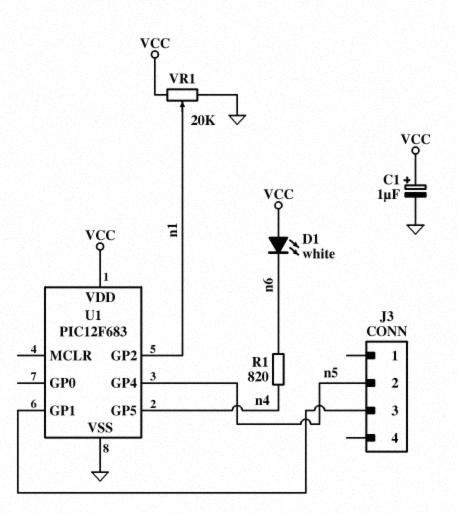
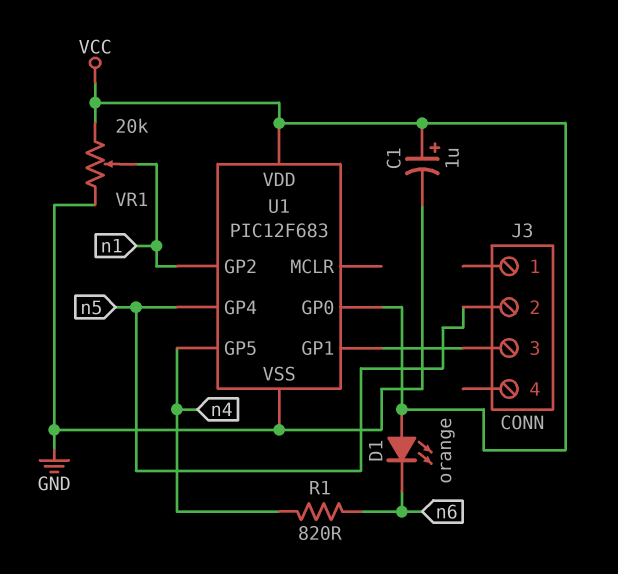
D1: LED white (A VCC, K n6) -> LED orange (A VCC, K n6)
U1 pin GP0: none -> VCC

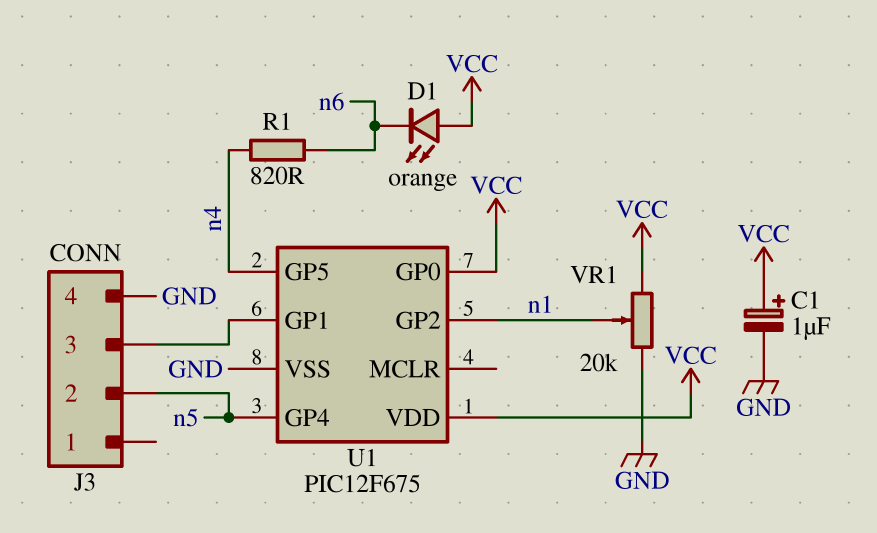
J3 pin 4: none -> GND
U1: PIC12F683 -> PIC12F675

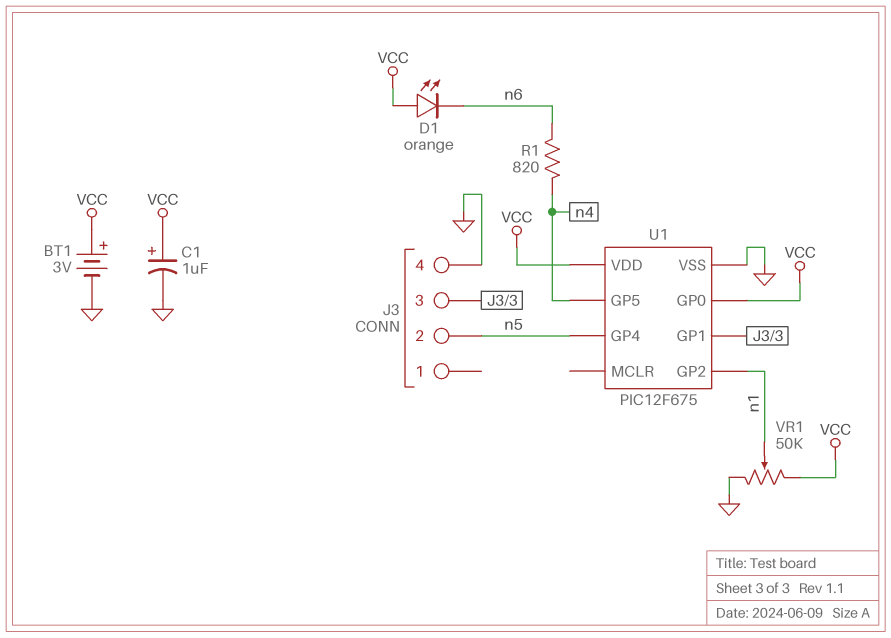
BT1: none -> 3V (plus VCC, minus GND)
VR1: 20k (GND, VCC, wiper n1) -> 50k (GND, VCC, wiper n1)

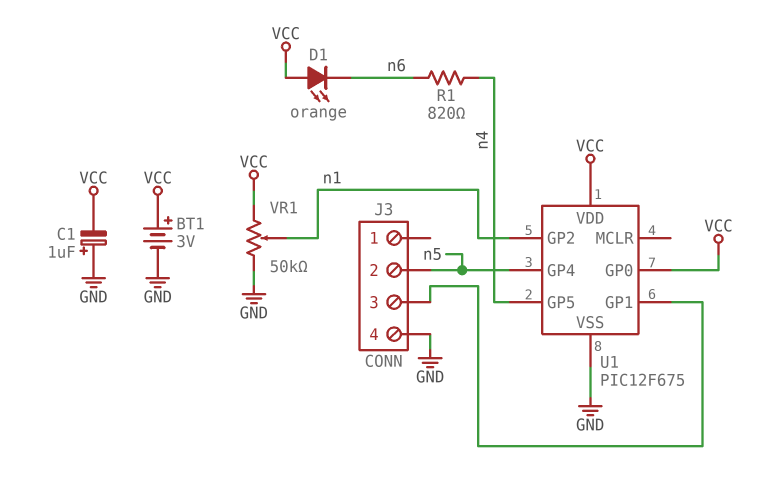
C1: 1uF (plus VCC, minus GND) -> 1uF (plus GND, minus VCC)

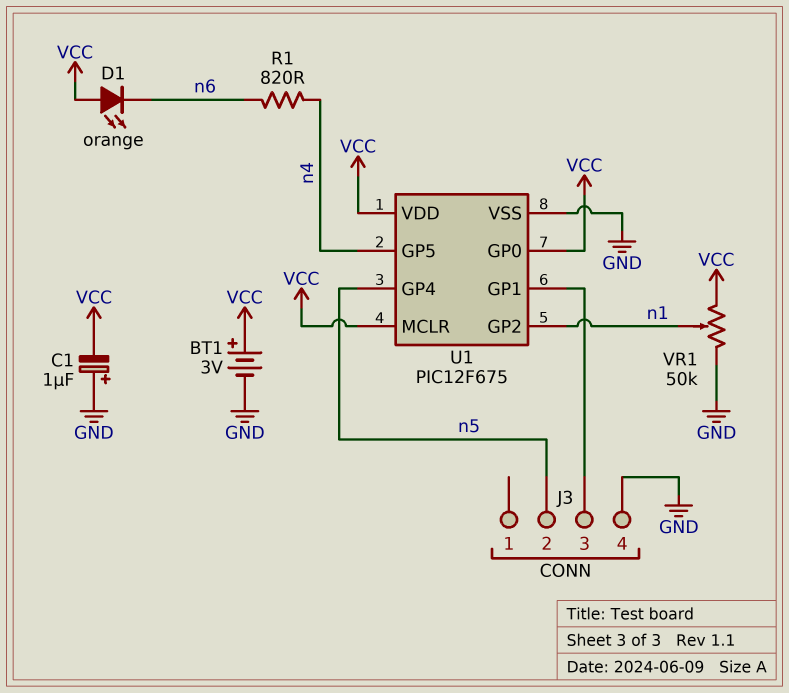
U1 pin MCLR: none -> VCC

